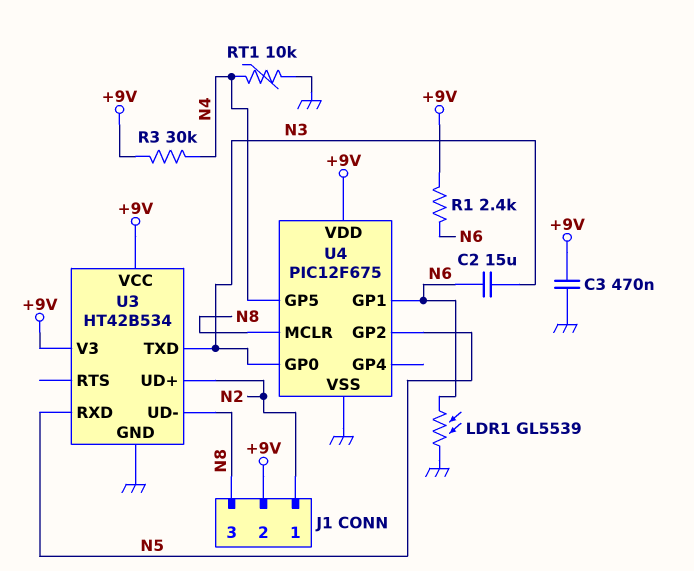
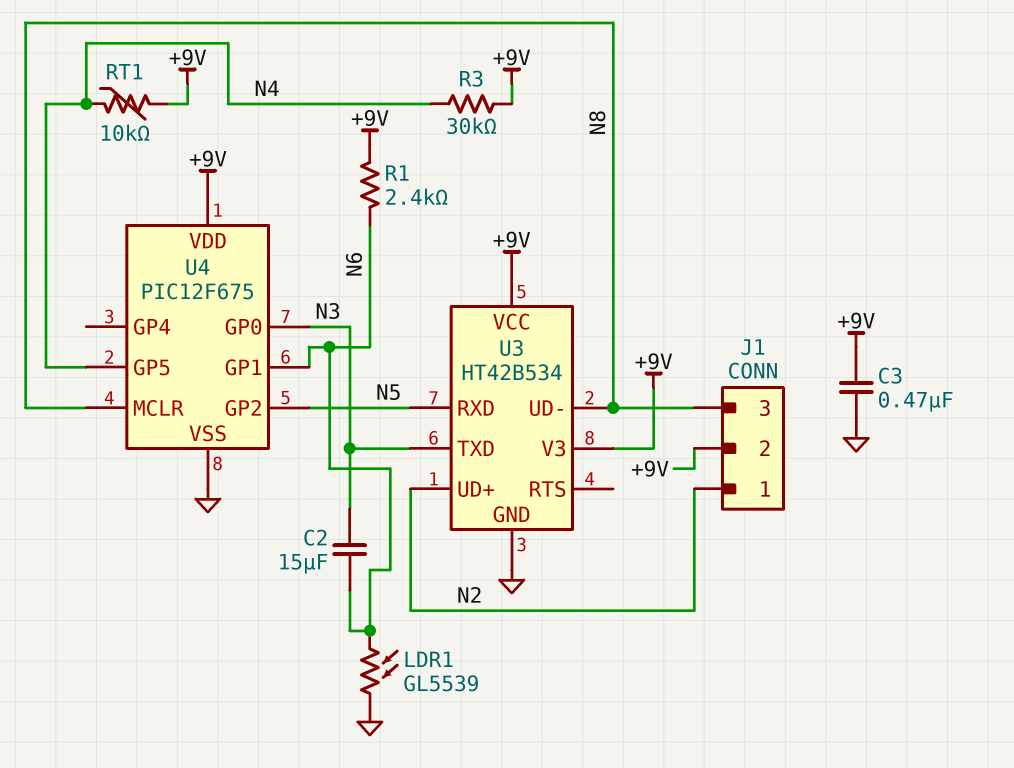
RT1: 10k (GND, N4) -> 10k (+9V, N4)

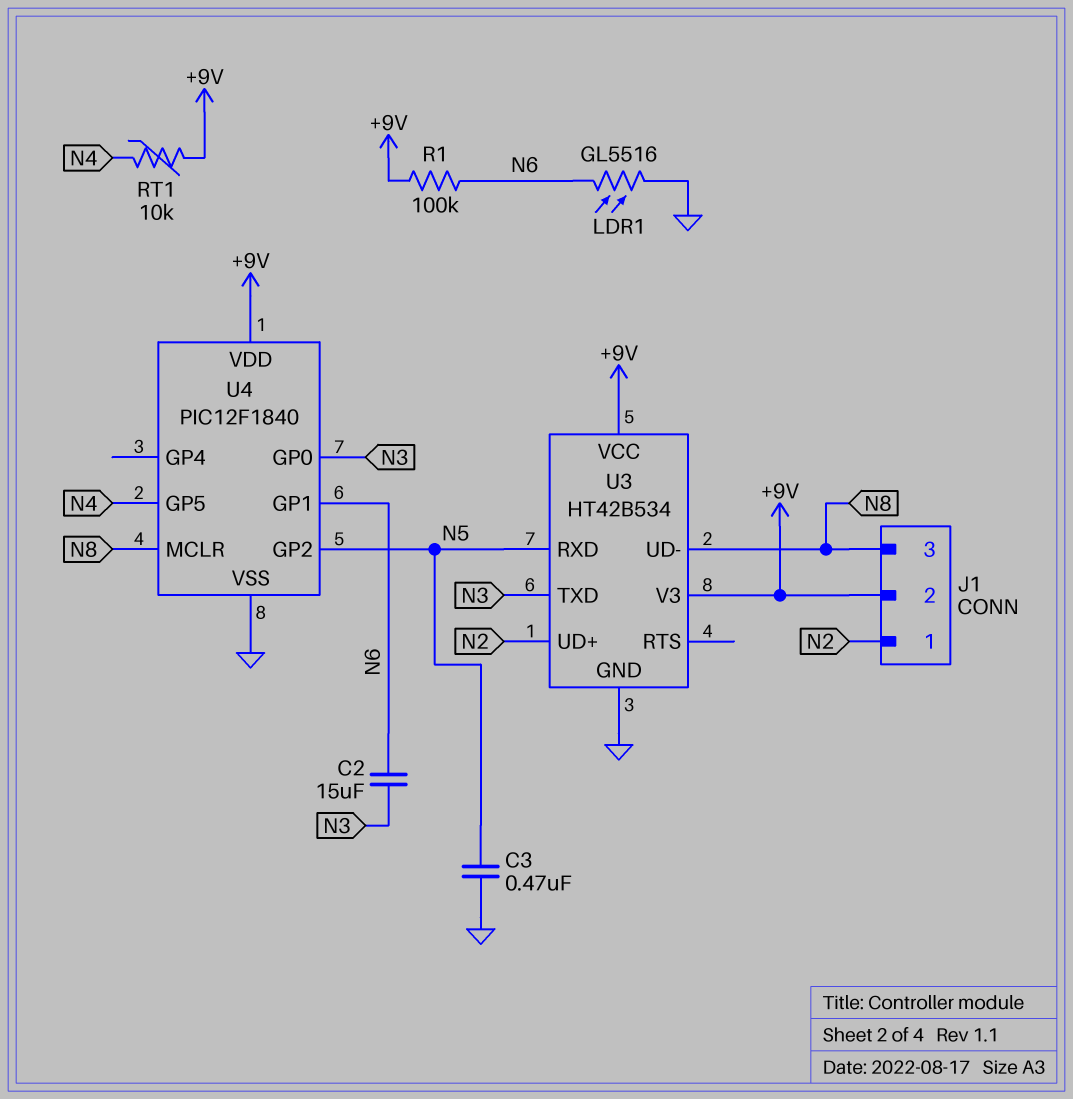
C3: 470nF (+9V, GND) -> 470nF (GND, N5)
LDR1: GL5539 (GND, N6) -> GL5516 (GND, N6)
R1: 2.4k (+9V, N6) -> 100k (+9V, N6)
R3: 30k (+9V, N4) -> none
U4: PIC12F675 -> PIC12F1840

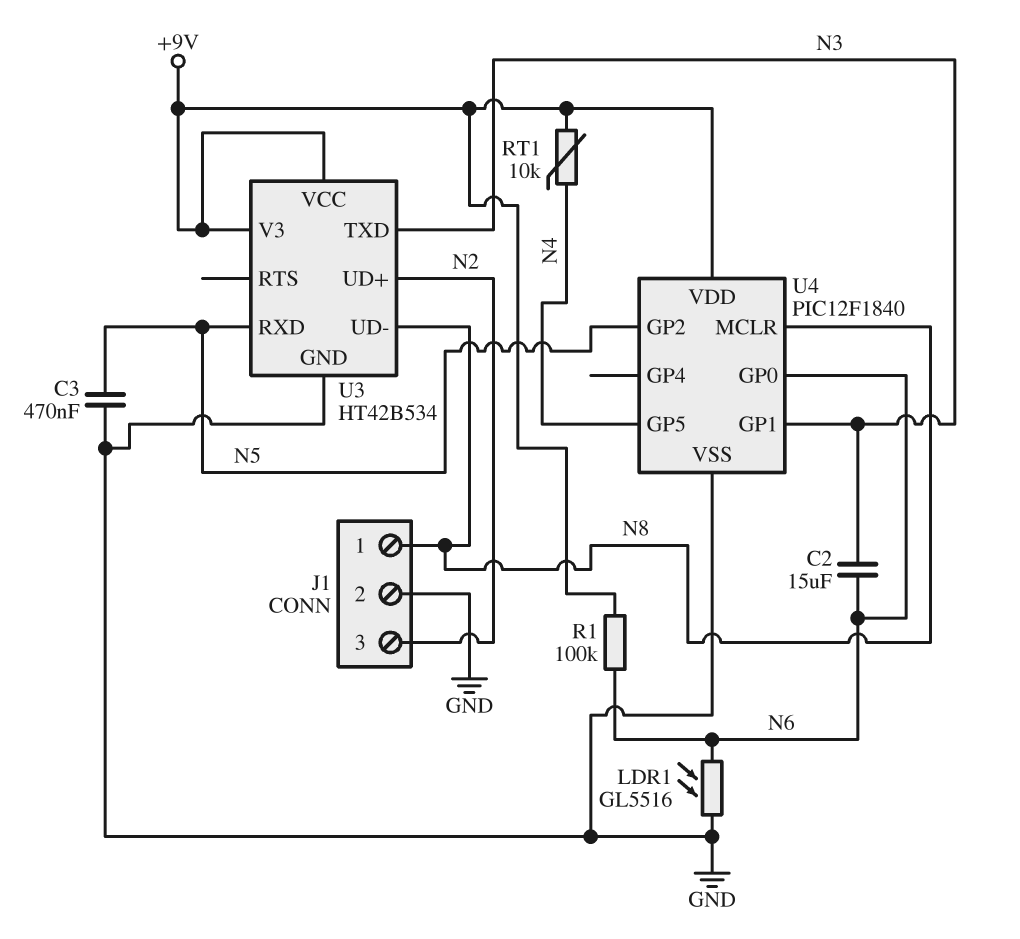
J1 pin 1: N2 -> N8
J1 pin 2: +9V -> GND
J1 pin 3: N8 -> N2
U4 pin GP0: N3 -> N6
U4 pin GP1: N6 -> N3

